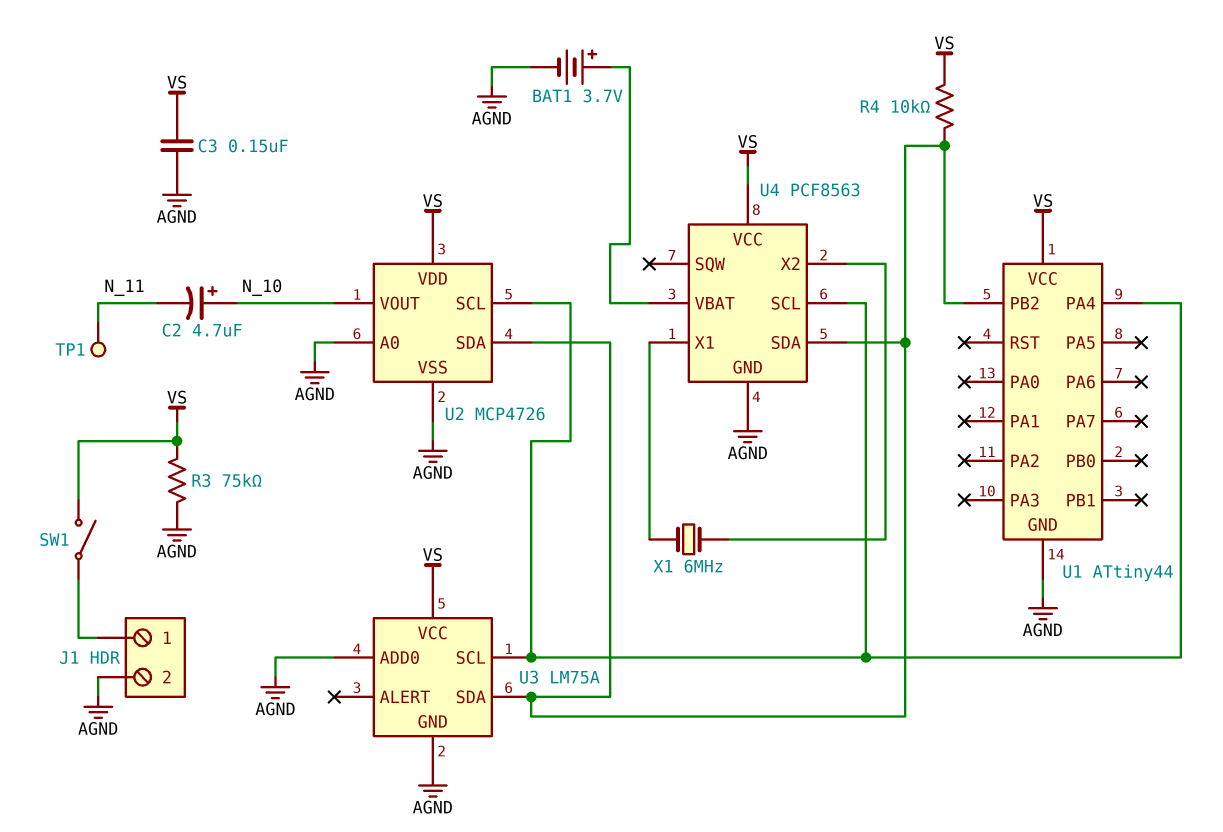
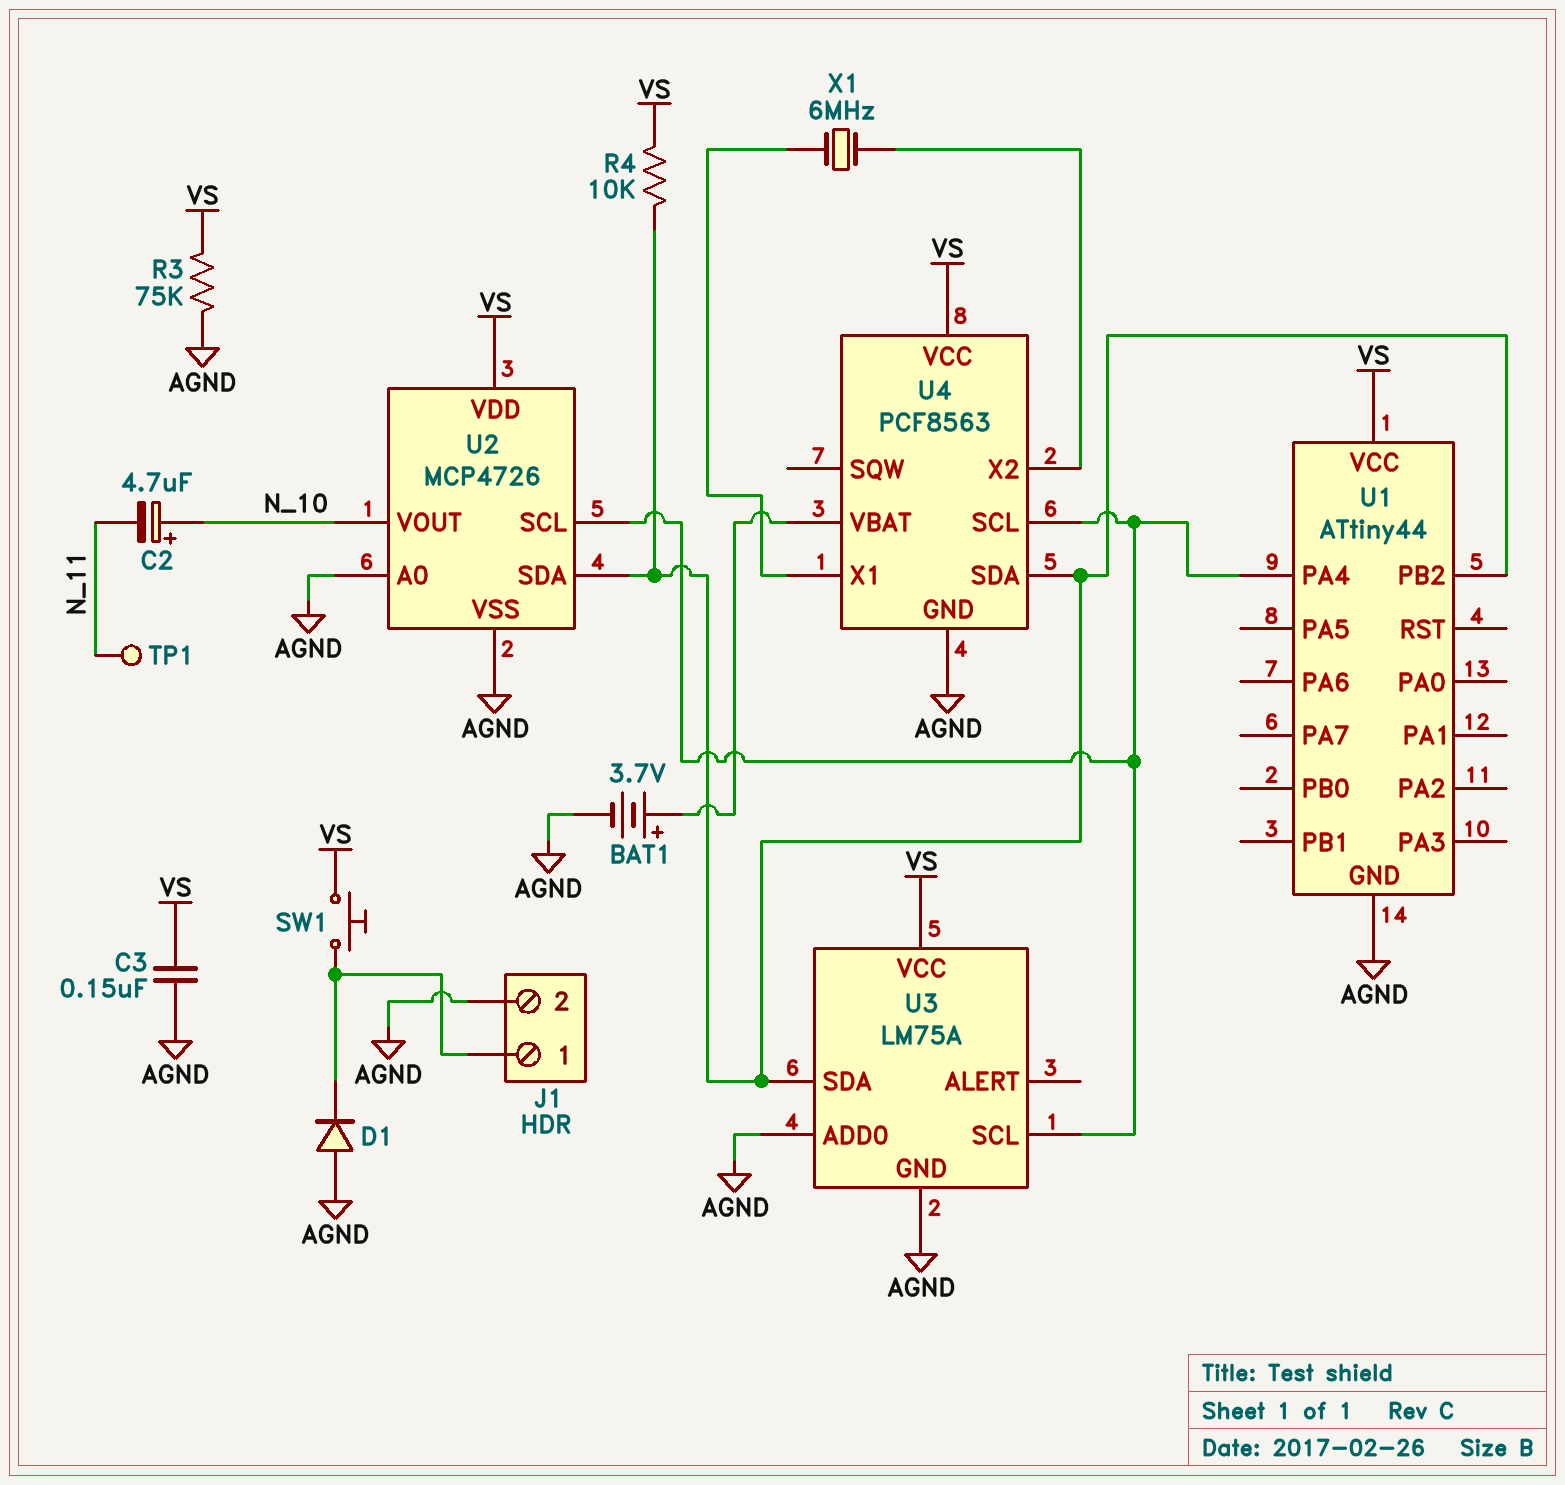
D1: none -> diode (A AGND, K J1/1)
SW1: switch (J1/1, VS) -> button (J1/1, VS)

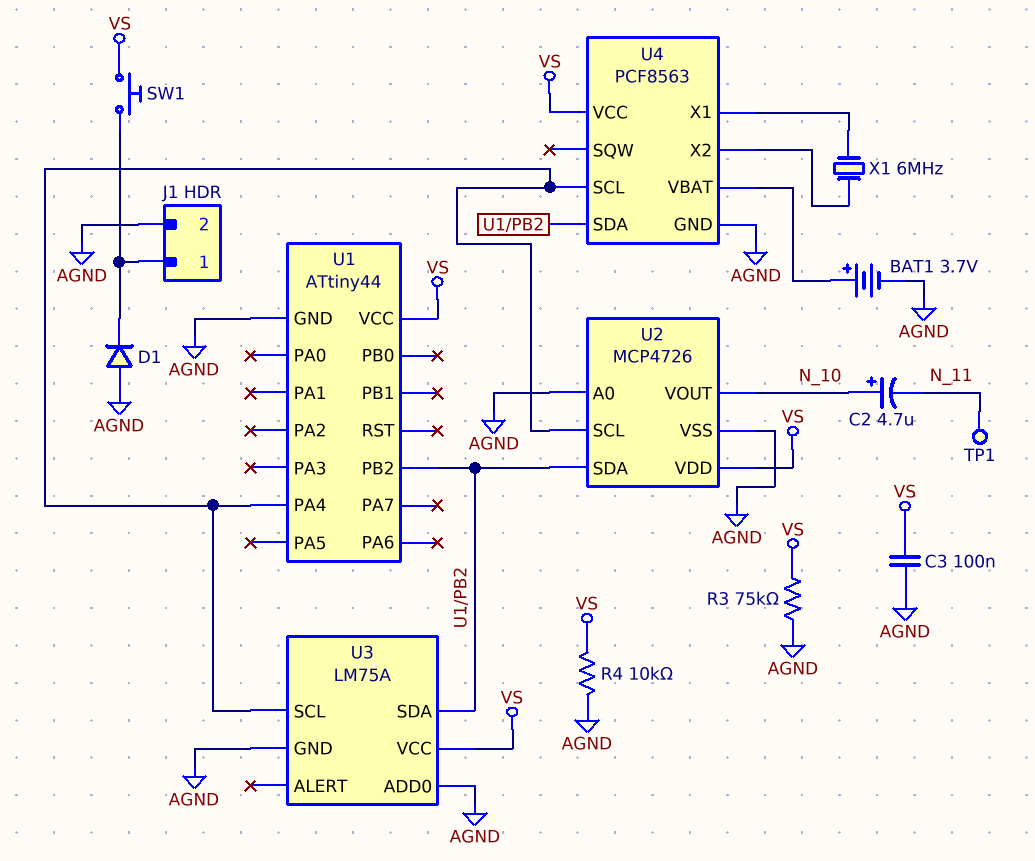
C3: 150nF (AGND, VS) -> 100nF (AGND, VS)
R4: 10k (U1/PB2, VS) -> 10k (AGND, VS)

